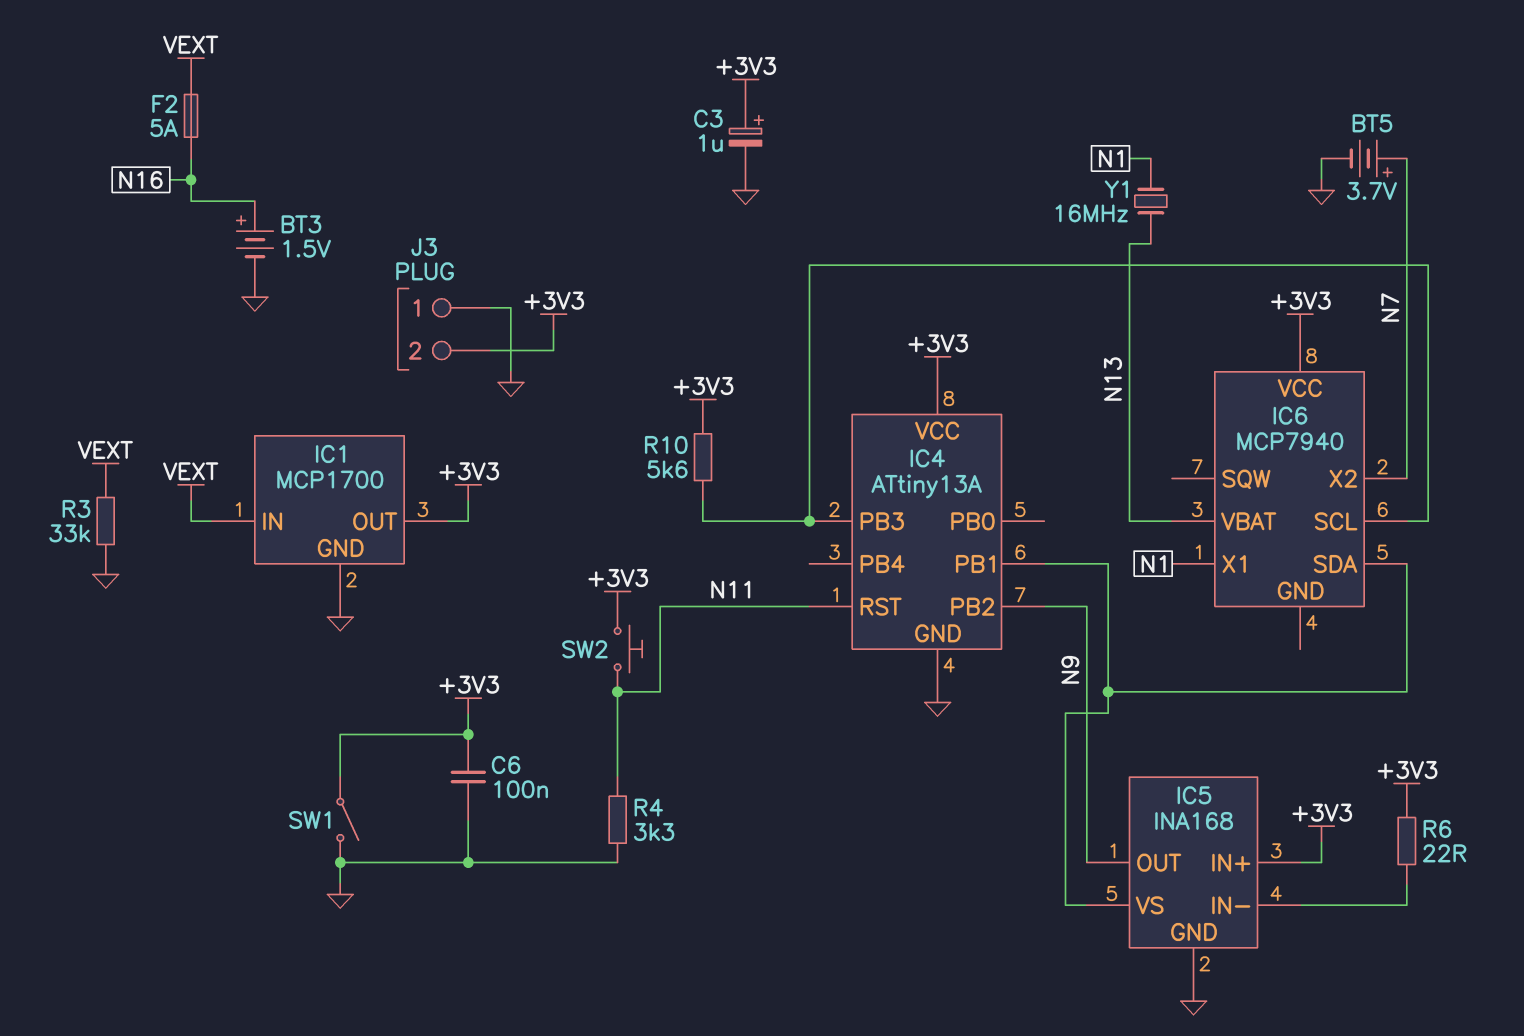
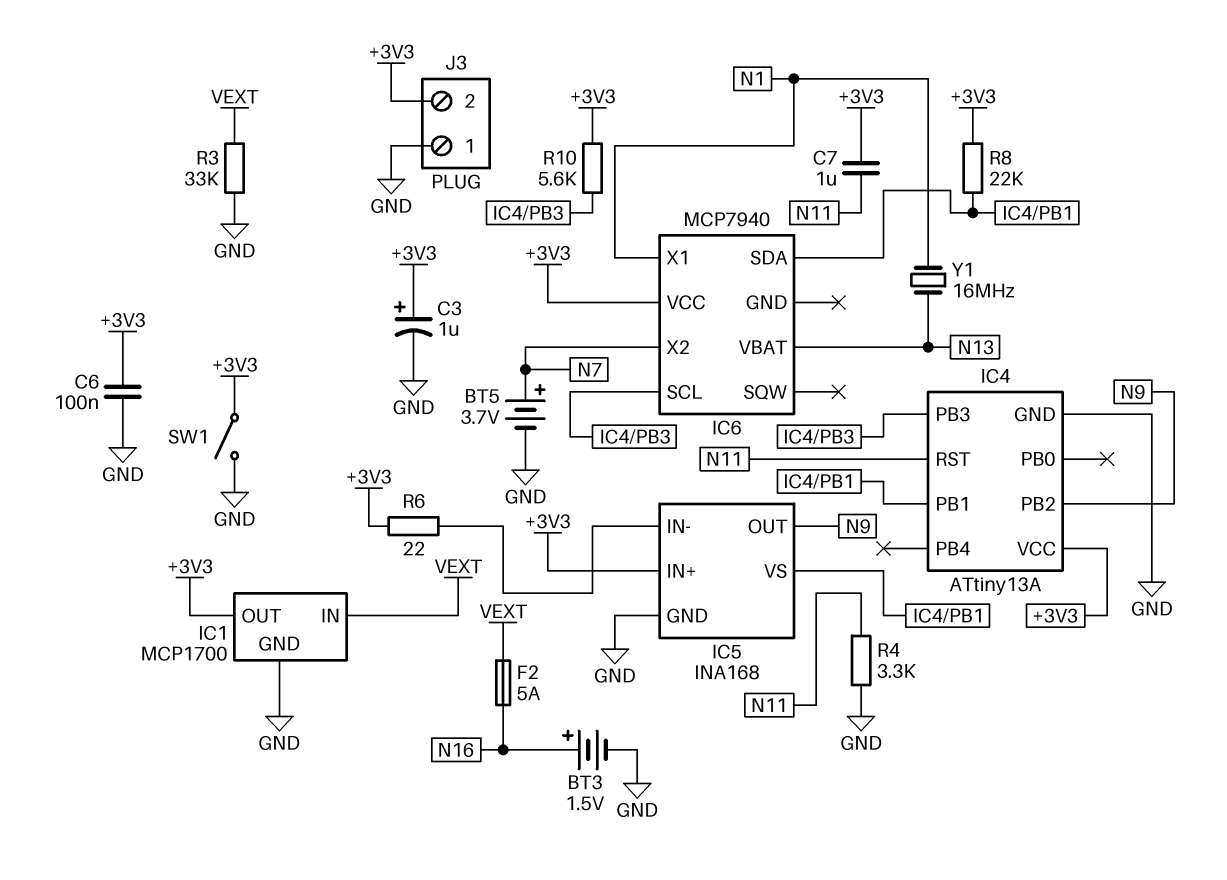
C7: none -> 1uF (+3V3, N11)
R8: none -> 22k (+3V3, IC4/PB1)
SW2: button (+3V3, N11) -> none

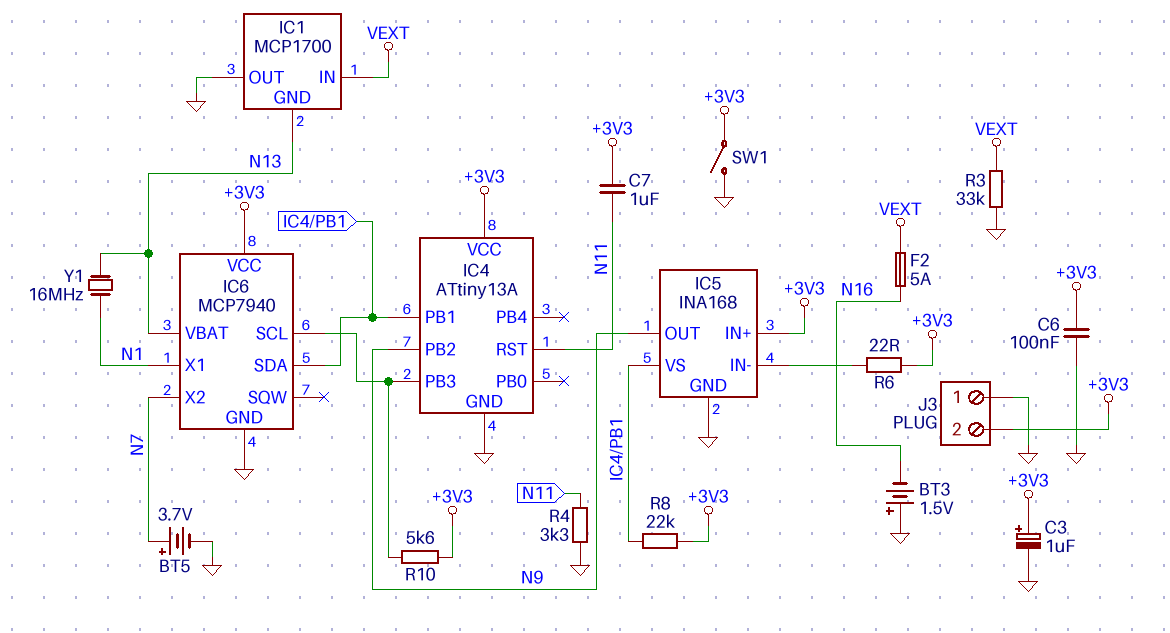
BT3: 1.5V (plus N16, minus GND) -> 1.5V (plus GND, minus N16)
IC1 pin GND: GND -> N13
IC1 pin OUT: +3V3 -> GND
IC6 pin GND: none -> GND

